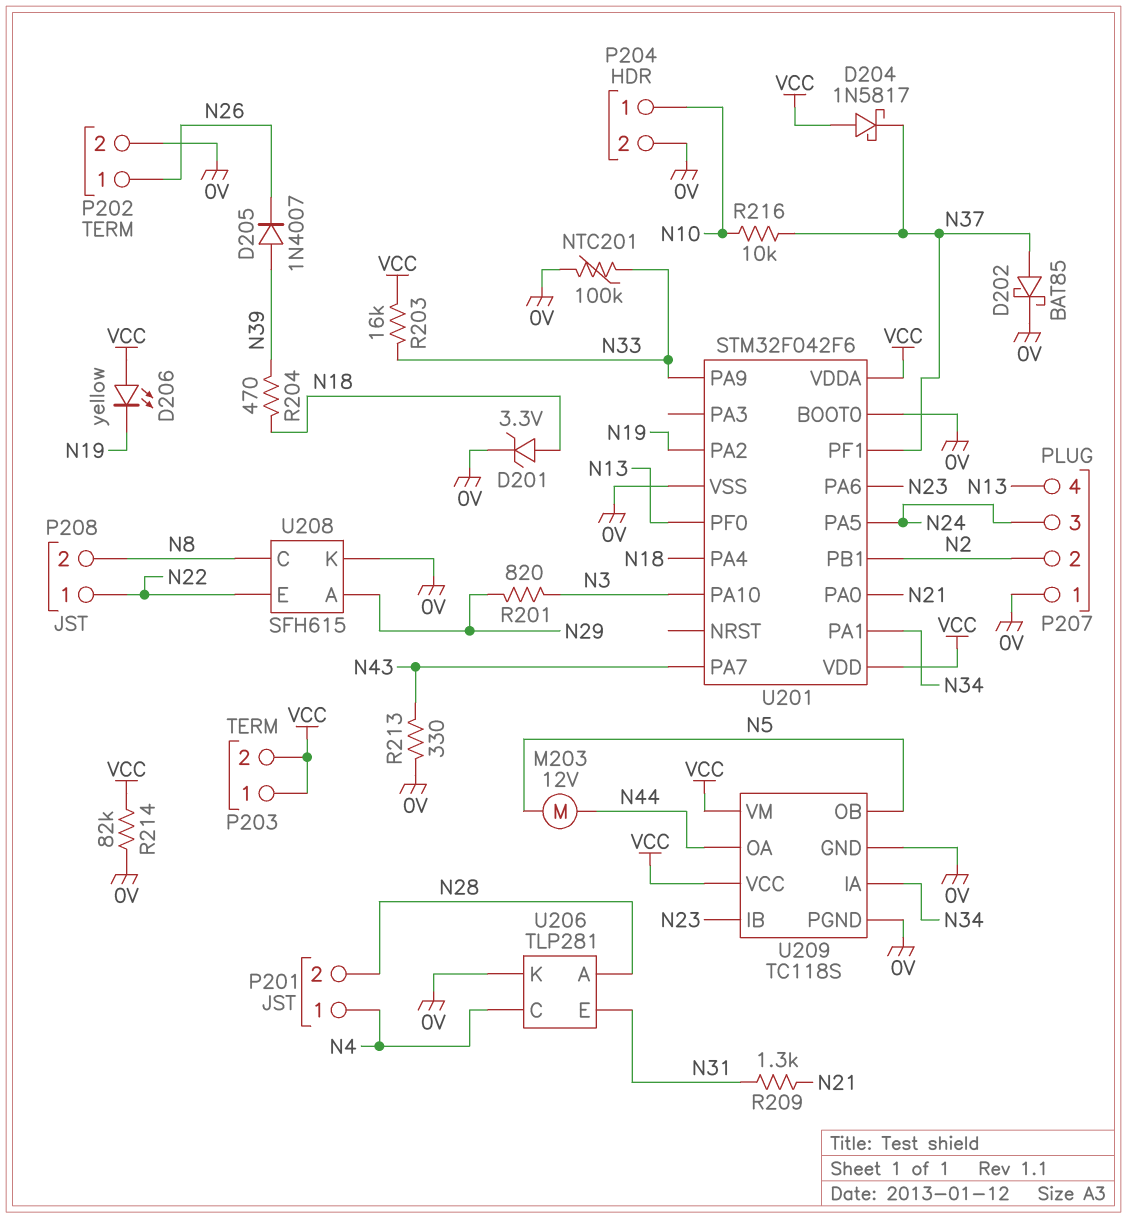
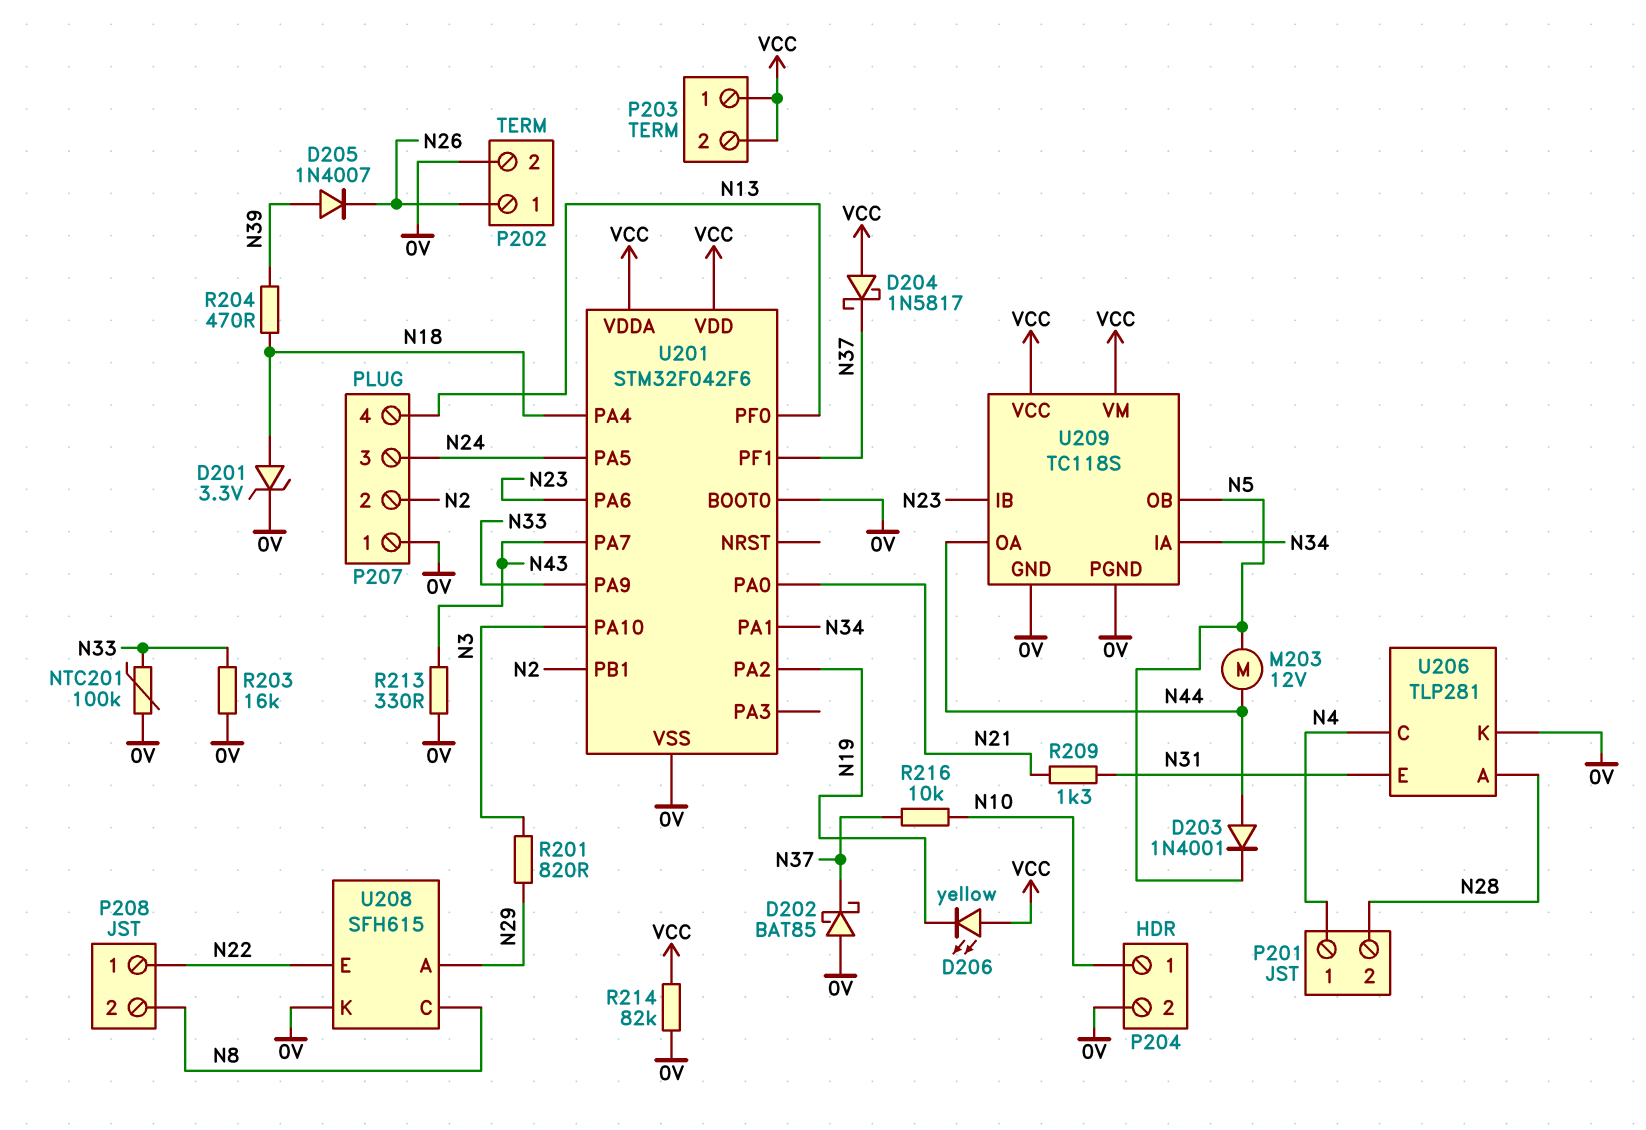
D202: schottky BAT85 (A N37, K 0V) -> schottky BAT85 (A 0V, K N37)
D203: none -> diode 1N4001 (A N44, K N5)
R203: 16k (N33, VCC) -> 16k (0V, N33)

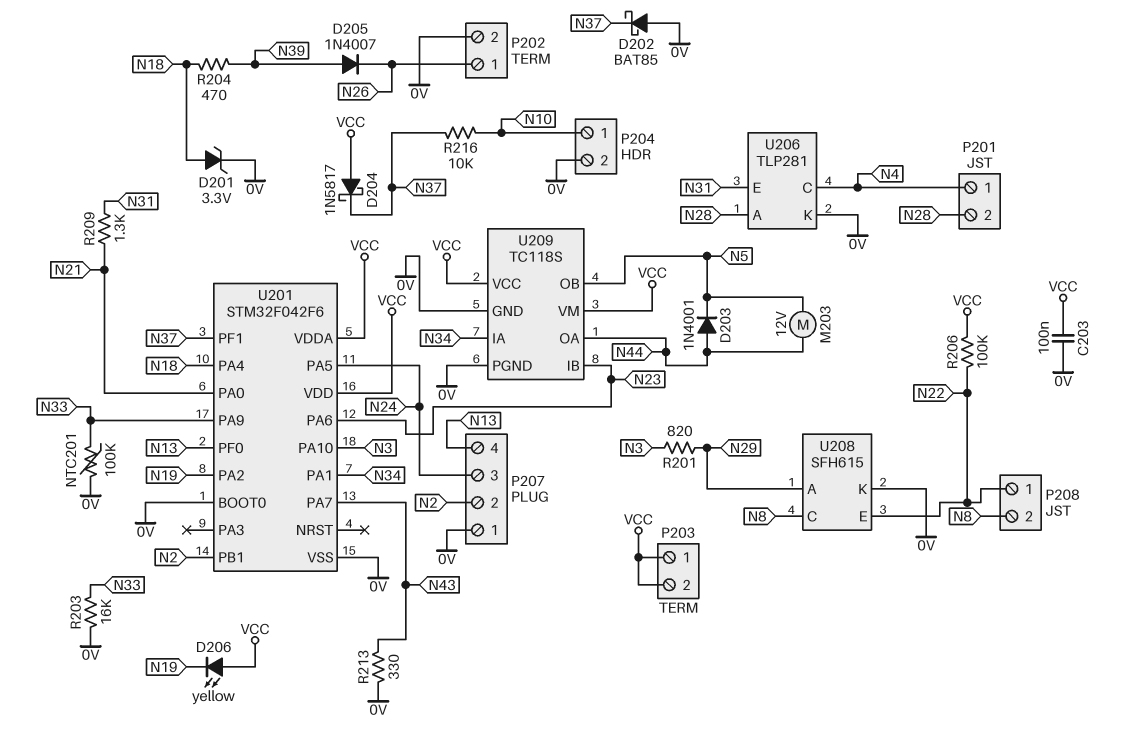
C203: none -> 100nF (0V, VCC)
R206: none -> 100k (N22, VCC)
R214: 82k (0V, VCC) -> none

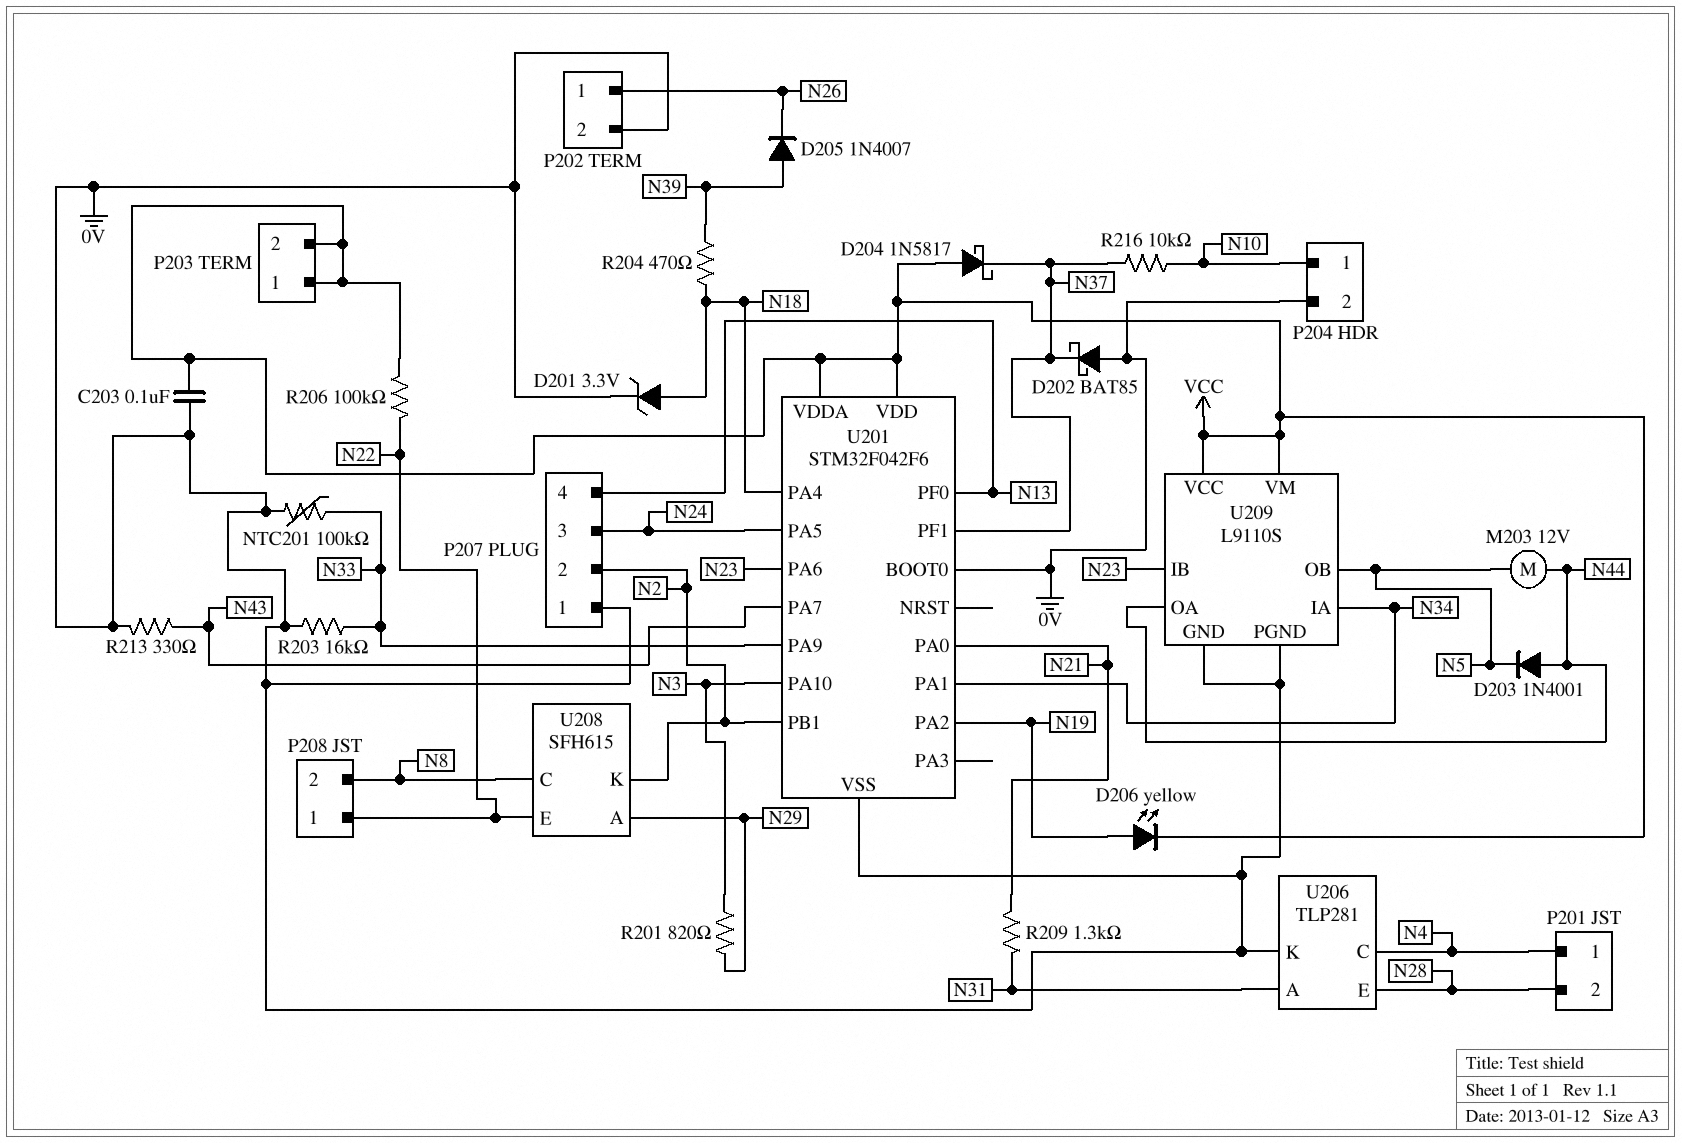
D206: LED yellow (A VCC, K N19) -> LED yellow (A N19, K VCC)
U206 pin A: N28 -> N31
U206 pin E: N31 -> N28
U208 pin K: 0V -> N2
U209: TC118S -> L9110S

